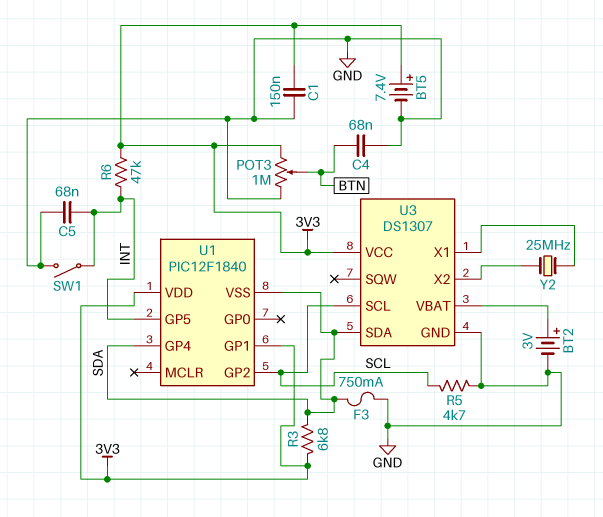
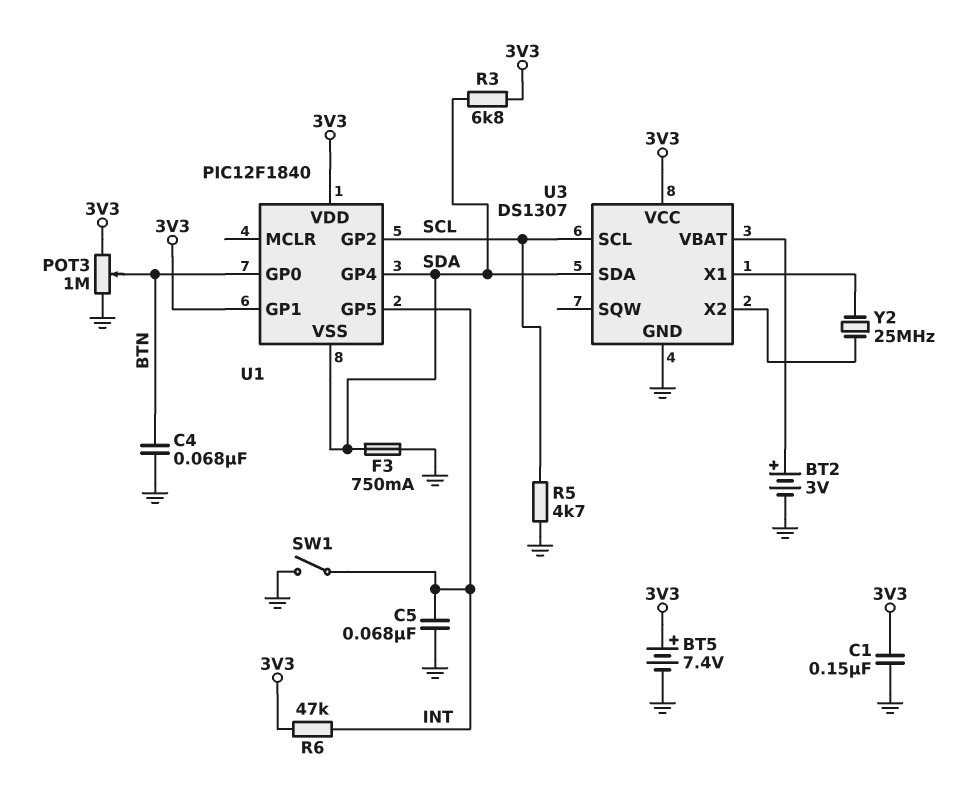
U1 pin GP0: none -> BTN

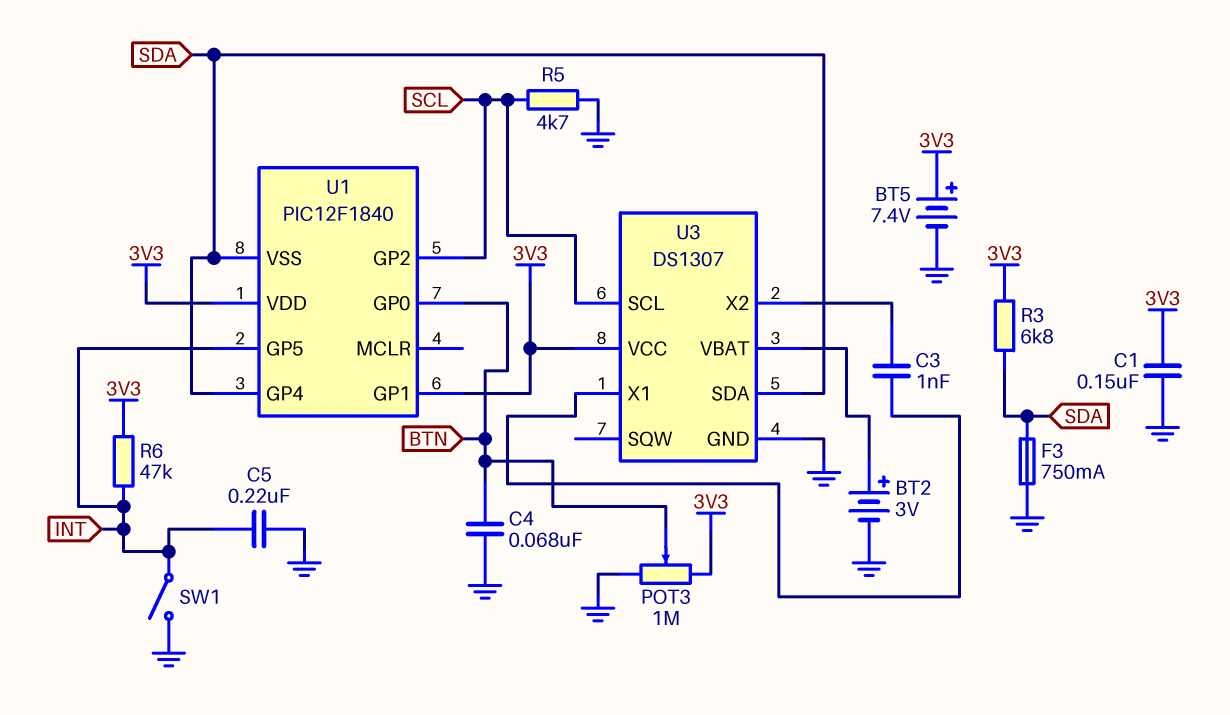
C3: none -> 1nF (U3/X1, U3/X2)
C5: 68nF (GND, INT) -> 220nF (GND, INT)
Y2: 25MHz (U3/X1, U3/X2) -> none

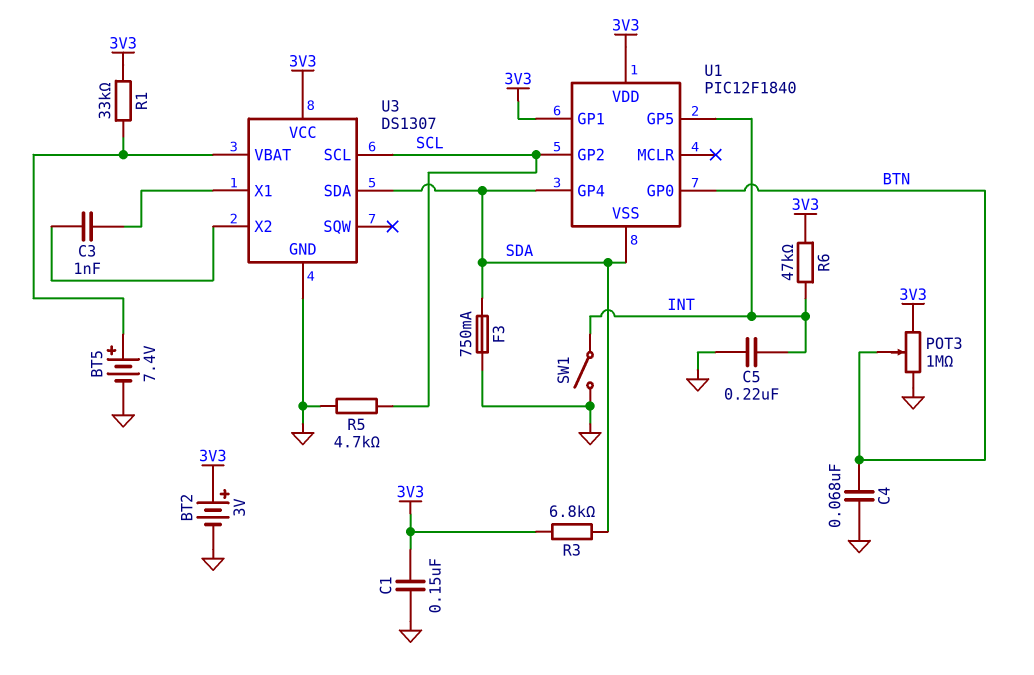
BT2: 3V (plus U3/VBAT, minus GND) -> 3V (plus 3V3, minus GND)
BT5: 7.4V (plus 3V3, minus GND) -> 7.4V (plus U3/VBAT, minus GND)
R1: none -> 33k (3V3, U3/VBAT)

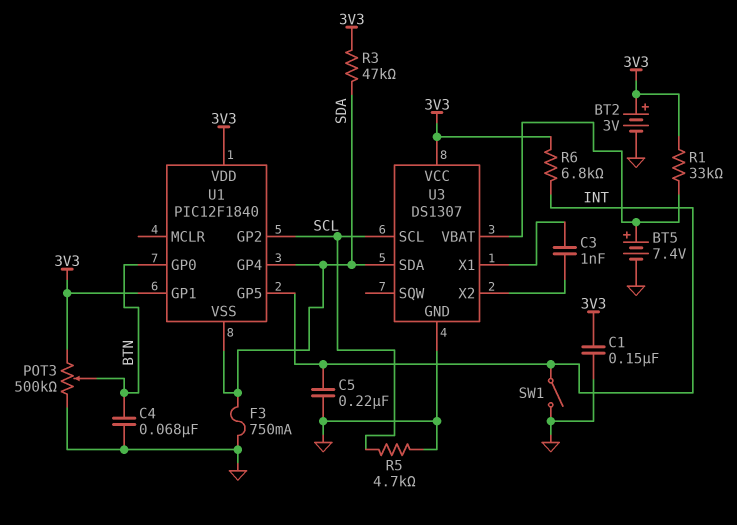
POT3: 1M (3V3, GND, wiper BTN) -> 500k (3V3, GND, wiper BTN)
R3: 6.8k (3V3, SDA) -> 47k (3V3, SDA)
R6: 47k (3V3, INT) -> 6.8k (3V3, INT)

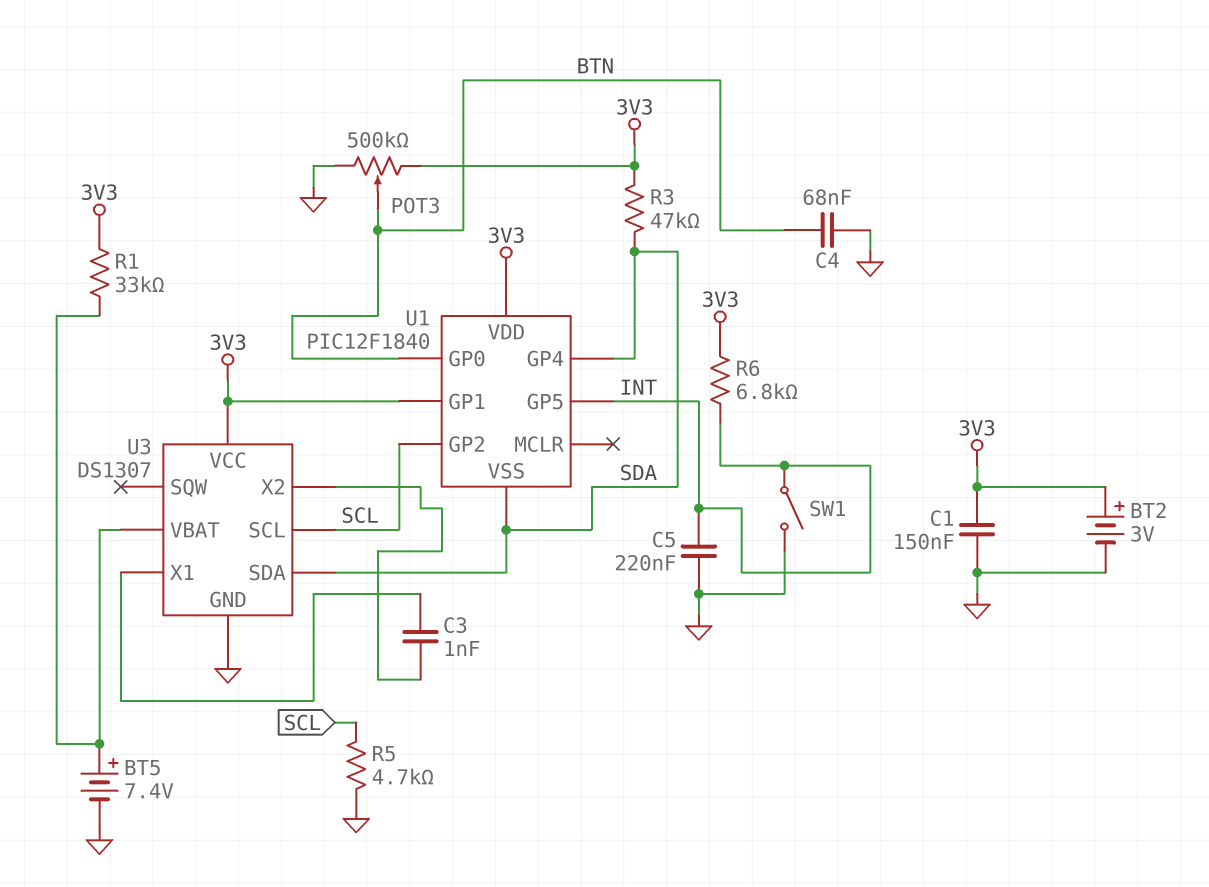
F3: 750mA (GND, SDA) -> none

